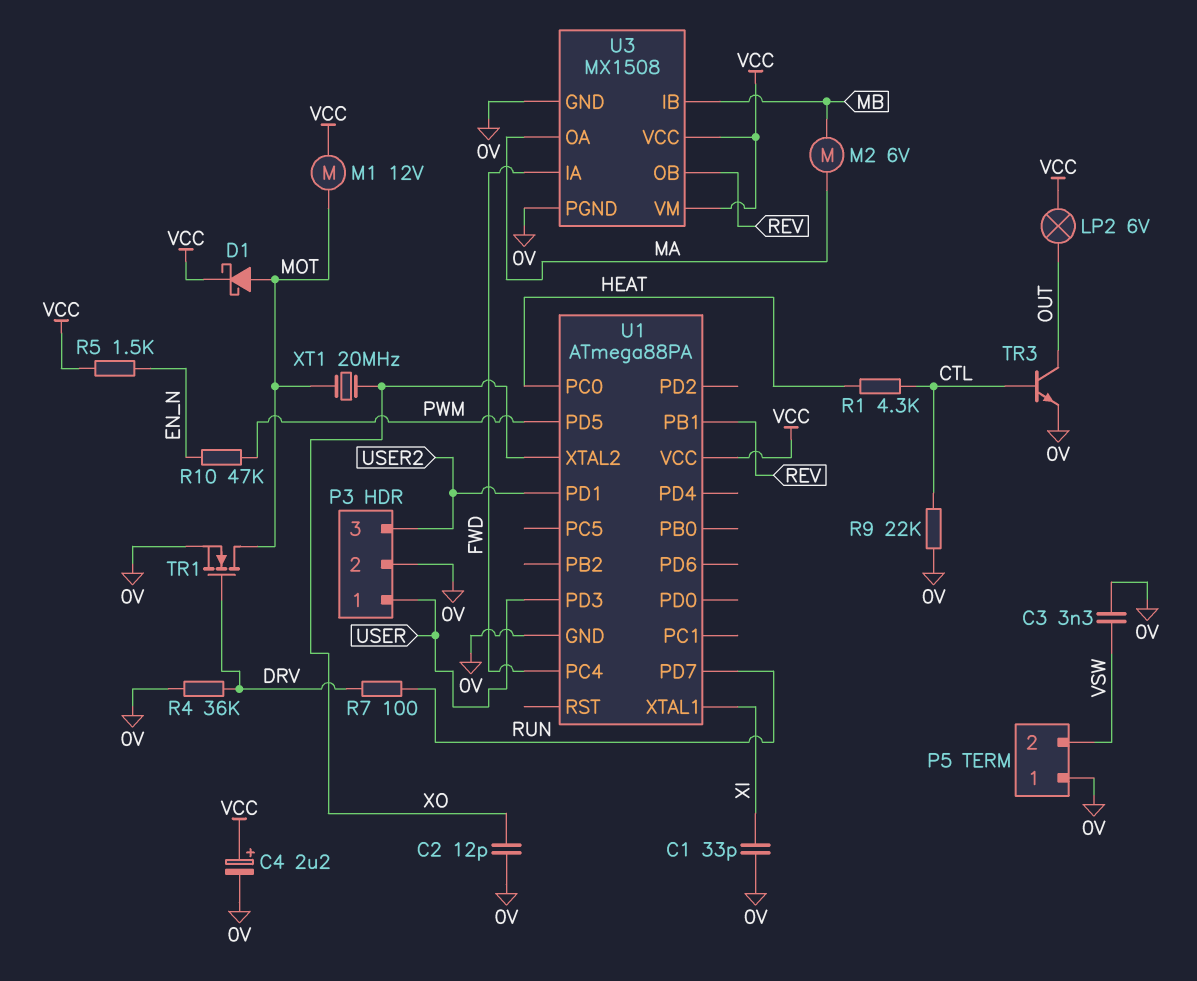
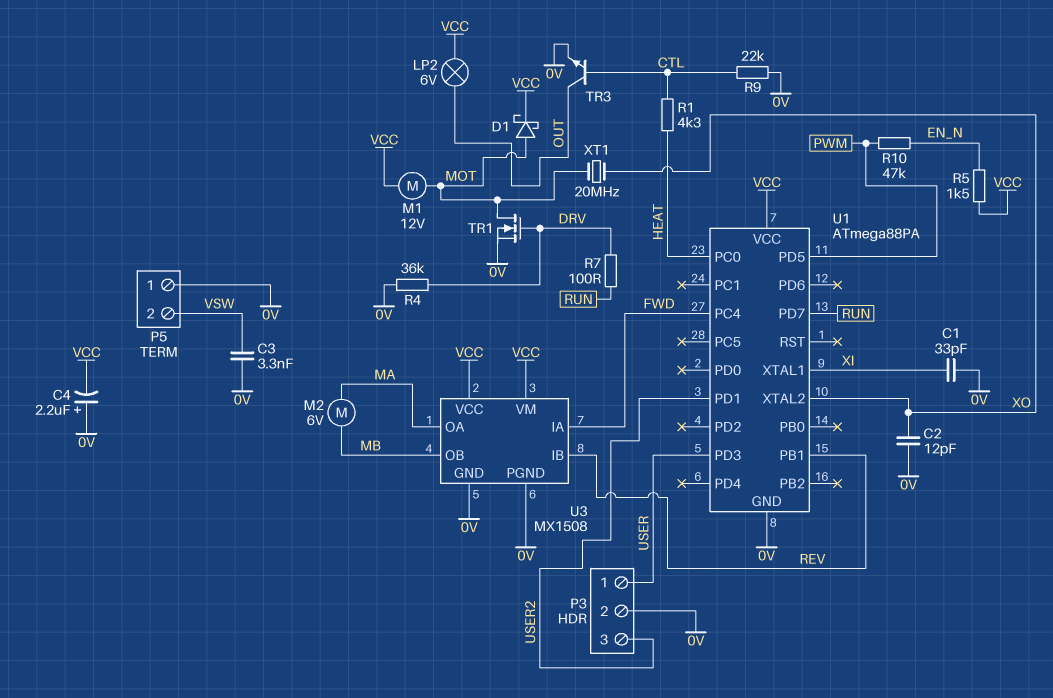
C4: 2.2uF (plus VCC, minus 0V) -> 2.2uF (plus 0V, minus VCC)
U3 pin IB: MB -> REV
U3 pin OB: REV -> MB

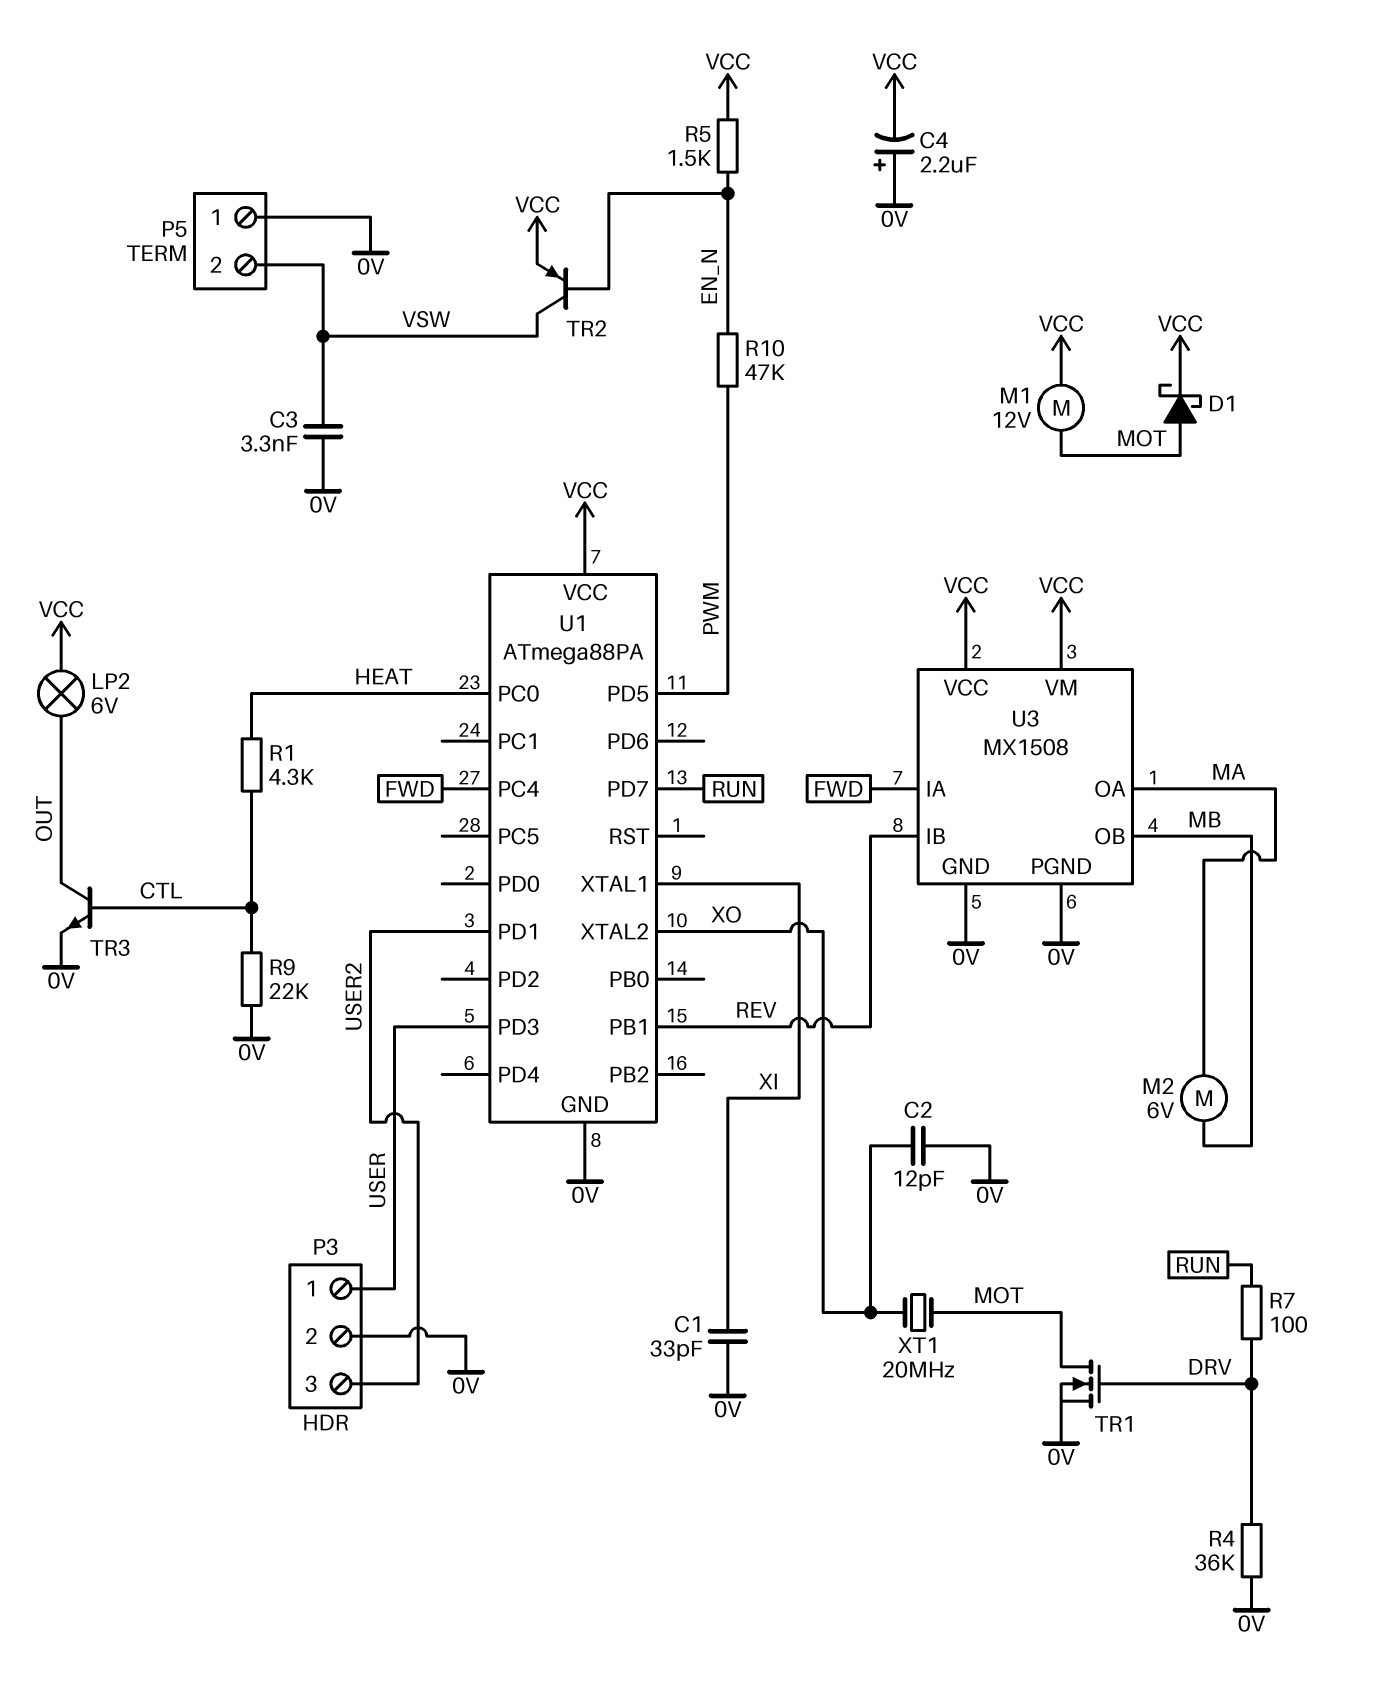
TR2: none -> PNP (B EN_N, C VSW, E VCC)

